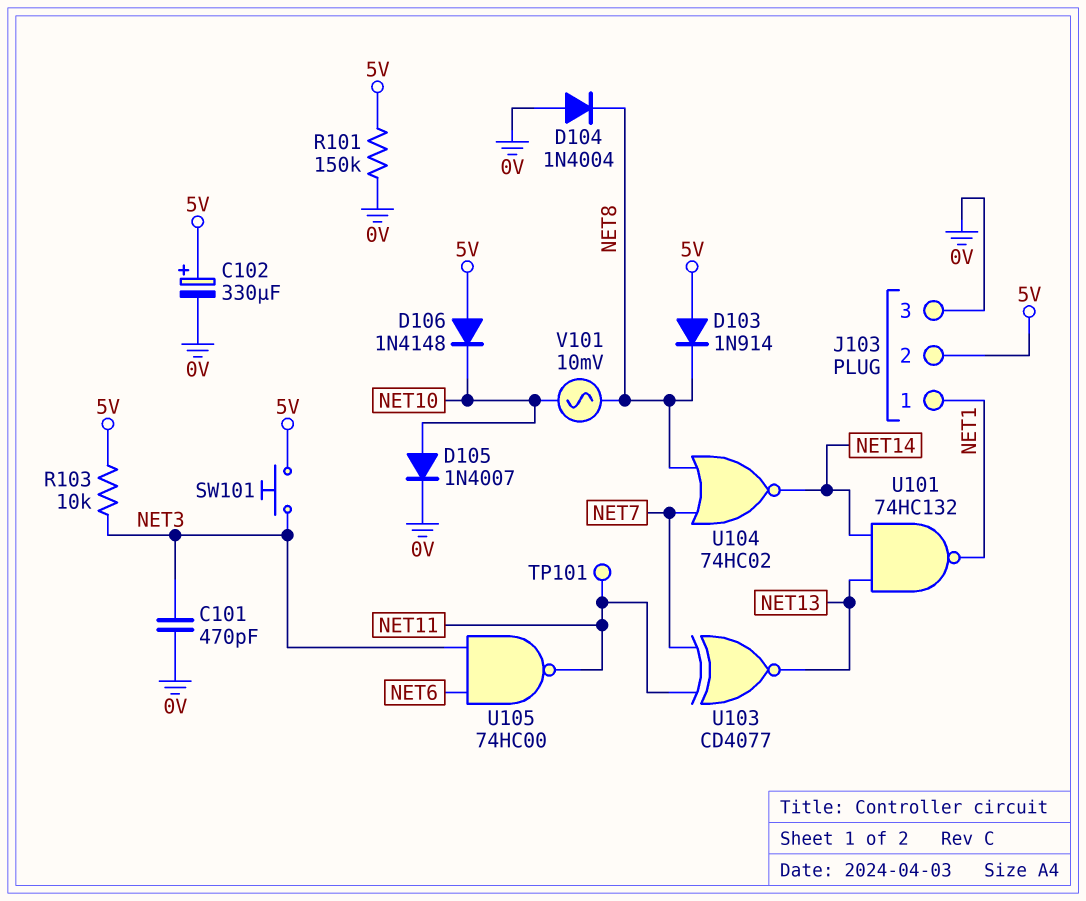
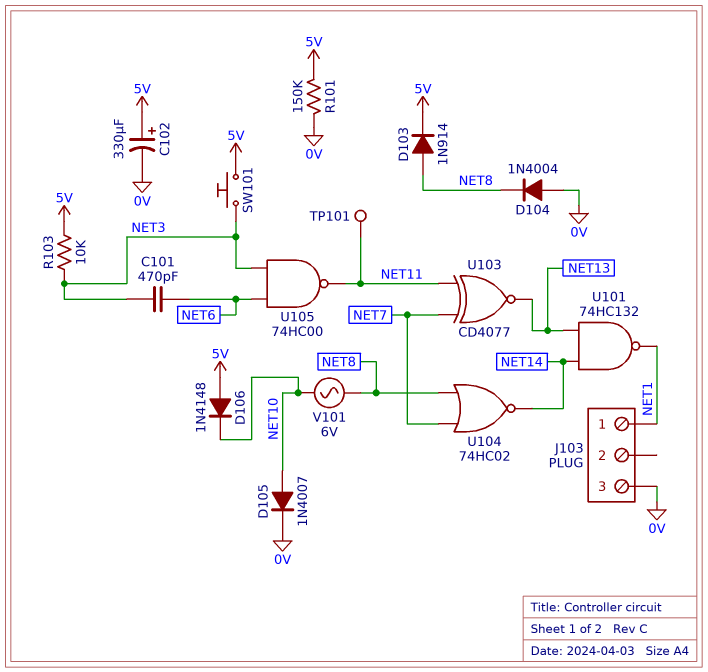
C101: 470pF (0V, NET3) -> 470pF (NET3, NET6)
D103: diode 1N914 (A 5V, K NET8) -> diode 1N914 (A NET8, K 5V)
J103 pin 2: 5V -> none
V101: AC 10mV (NET8, NET10) -> AC 6V (NET8, NET10)

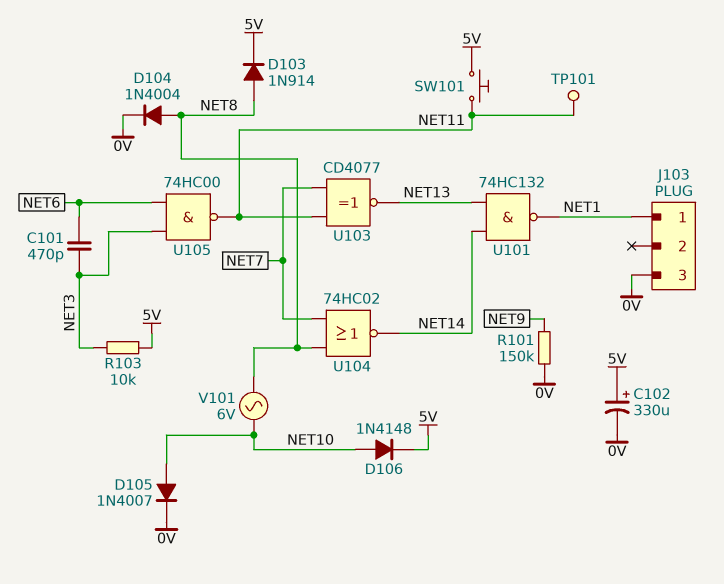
D104: diode 1N4004 (A 0V, K NET8) -> diode 1N4004 (A NET8, K 0V)
D106: diode 1N4148 (A 5V, K NET10) -> diode 1N4148 (A NET10, K 5V)
R101: 150k (0V, 5V) -> 150k (0V, NET9)
SW101: button (5V, NET3) -> button (5V, NET11)

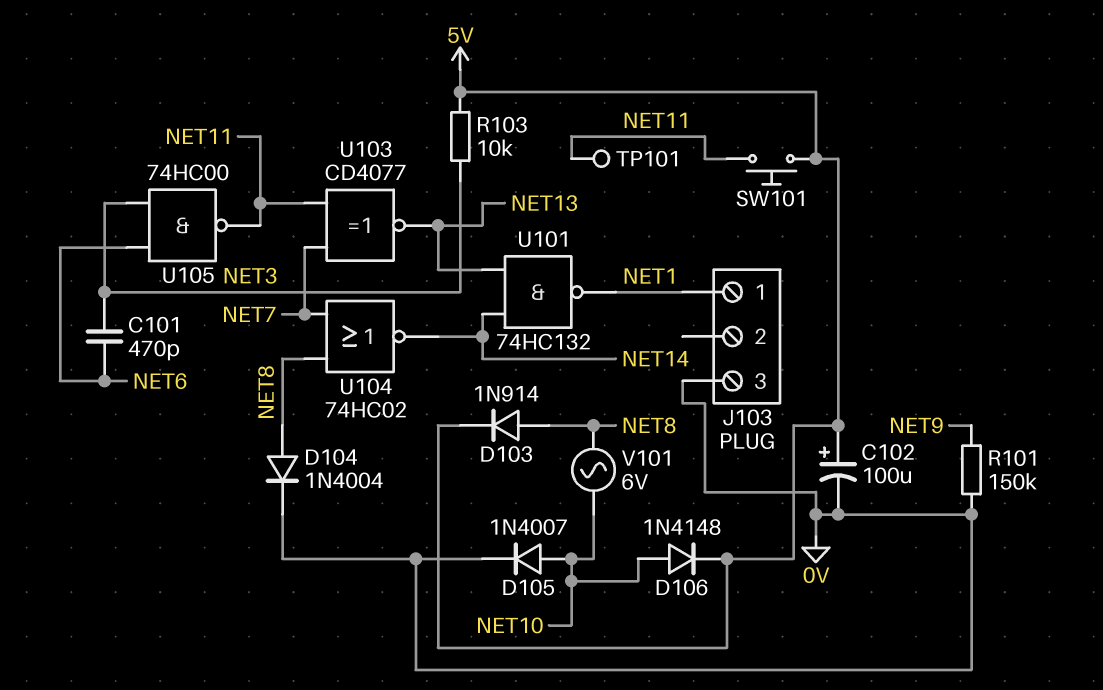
C102: 330uF (plus 5V, minus 0V) -> 100uF (plus 5V, minus 0V)

